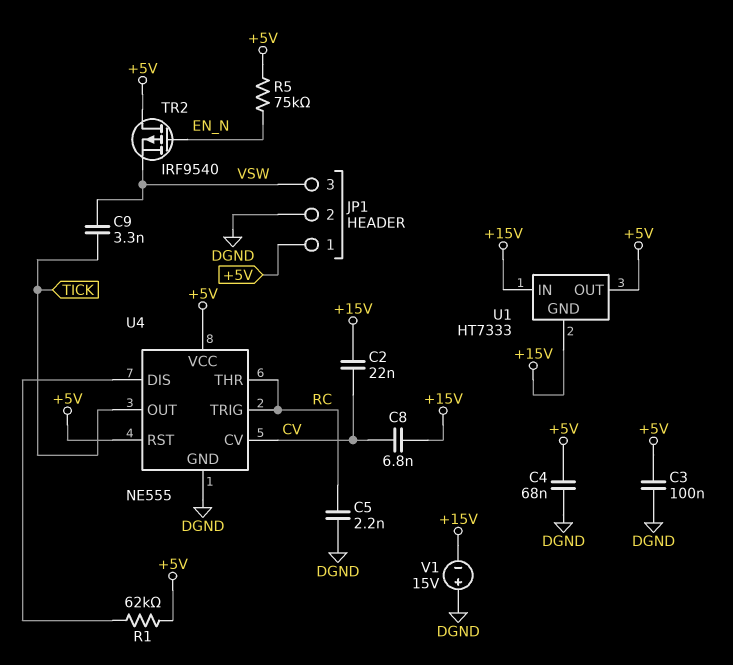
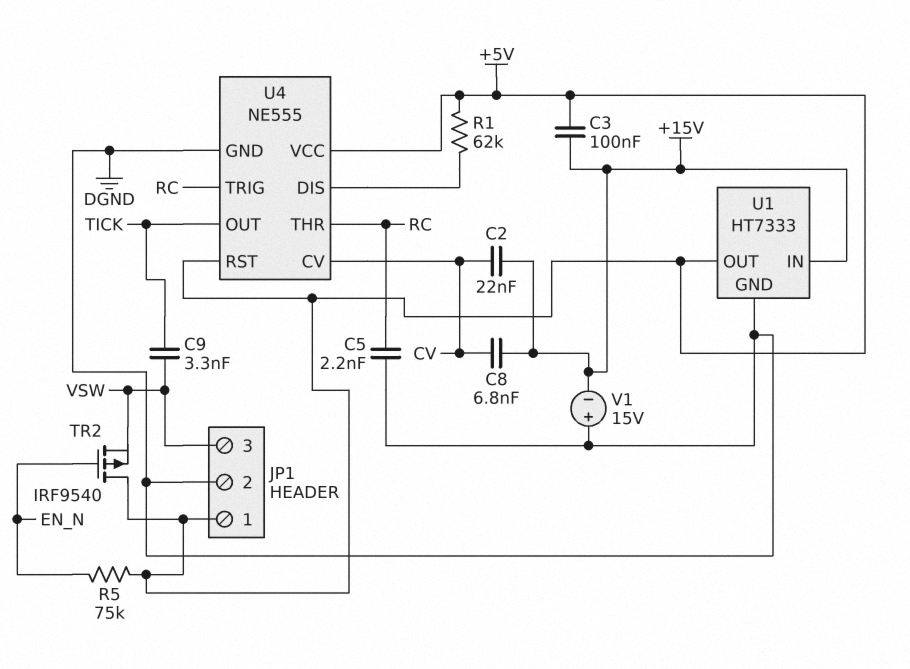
C3: 100nF (+5V, DGND) -> 100nF (+5V, +15V)
C4: 68nF (+5V, DGND) -> none
U1 pin GND: +15V -> DGND

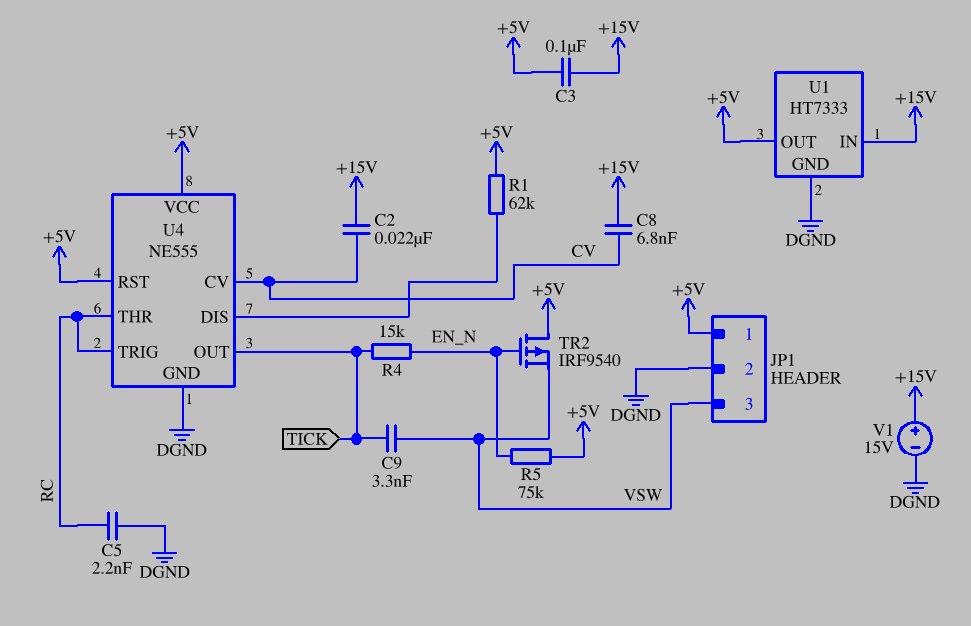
R4: none -> 15k (EN_N, TICK)
V1: 15V (plus DGND, minus +15V) -> 15V (plus +15V, minus DGND)

